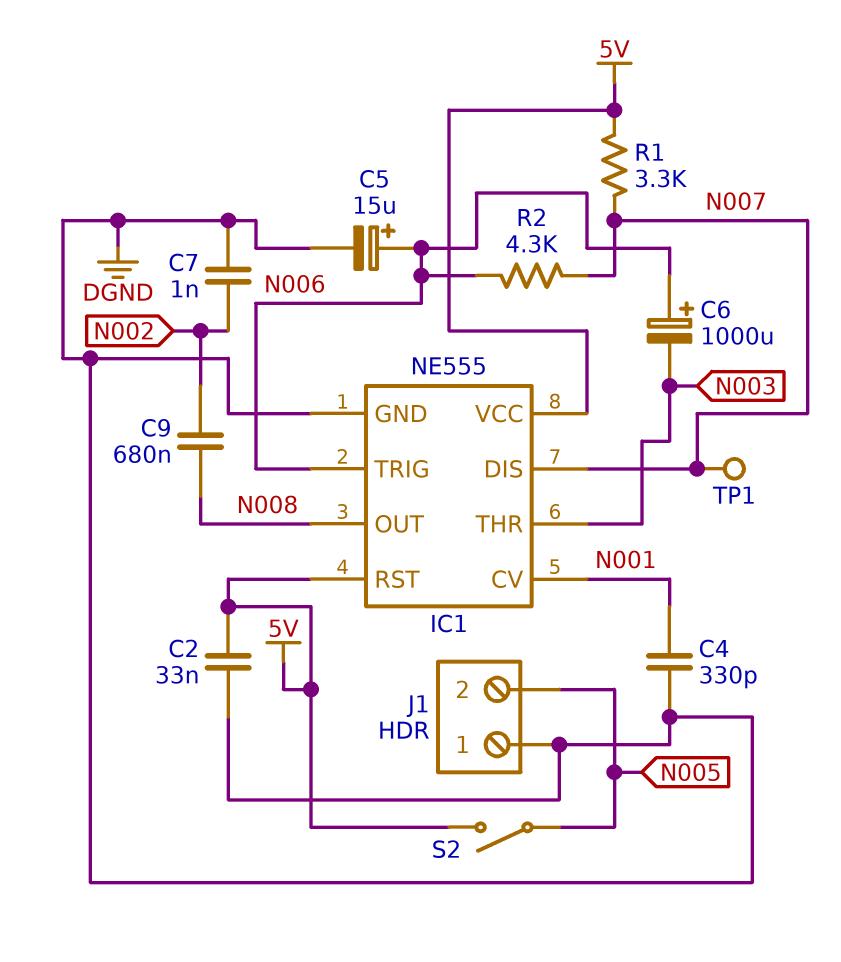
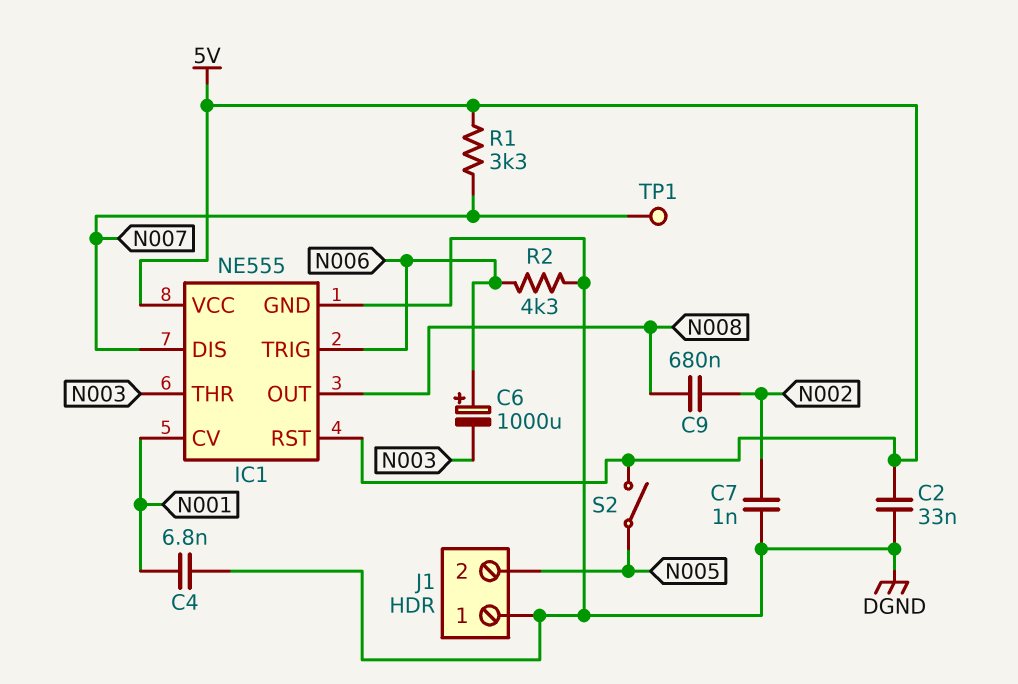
C4: 330pF (DGND, N001) -> 6.8nF (DGND, N001)
C5: 15uF (plus N006, minus DGND) -> none
R2: 4.3k (N006, N007) -> 4.3k (DGND, N006)

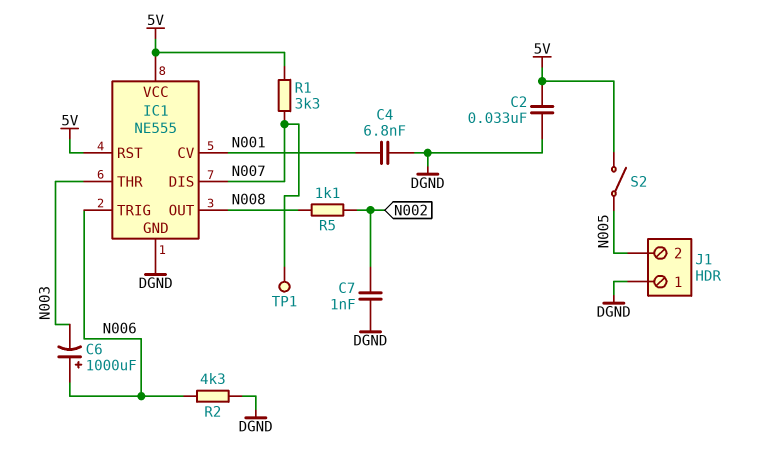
C9: 680nF (N002, N008) -> none
R5: none -> 1.1k (N002, N008)

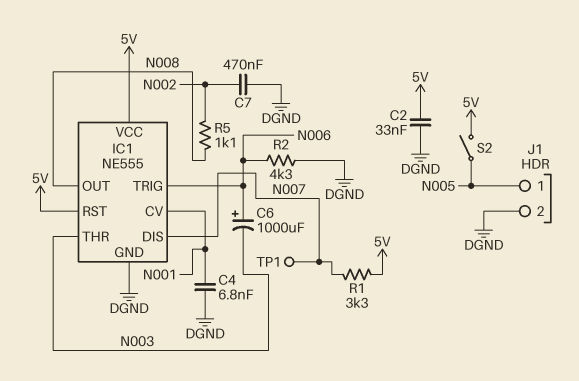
C7: 1nF (DGND, N002) -> 470nF (DGND, N002)
J1 pin 1: DGND -> N005
J1 pin 2: N005 -> DGND

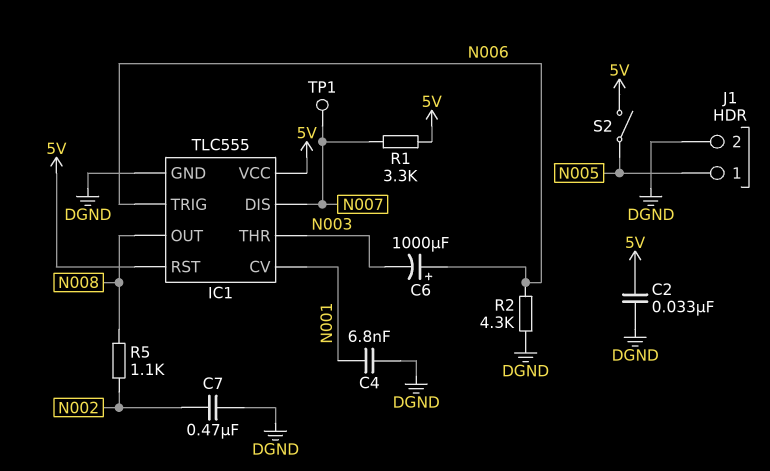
IC1: NE555 -> TLC555

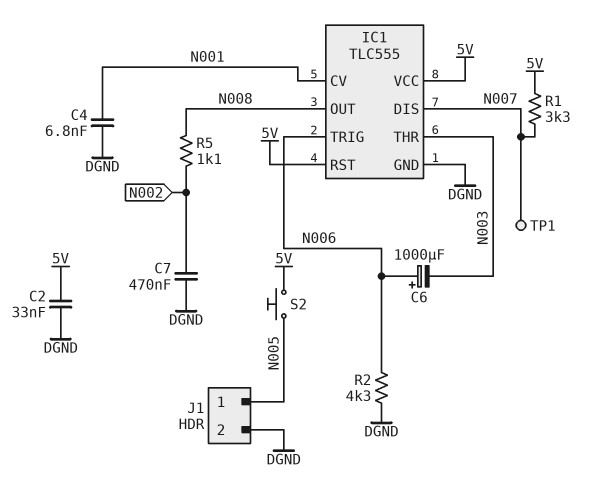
S2: switch (5V, N005) -> button (5V, N005)

